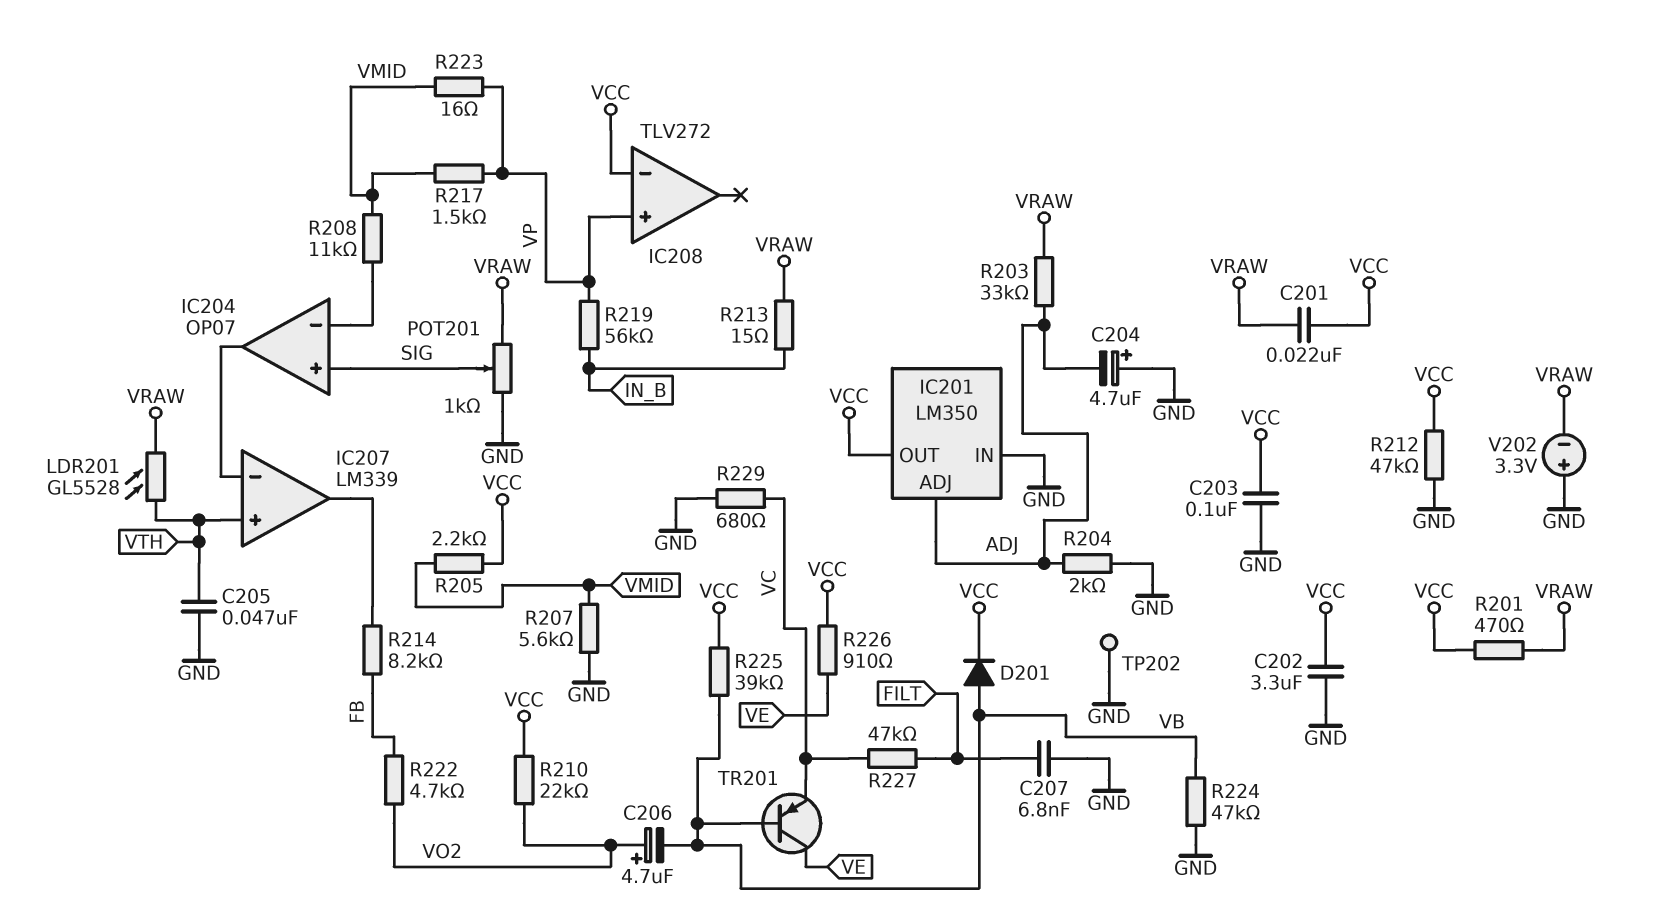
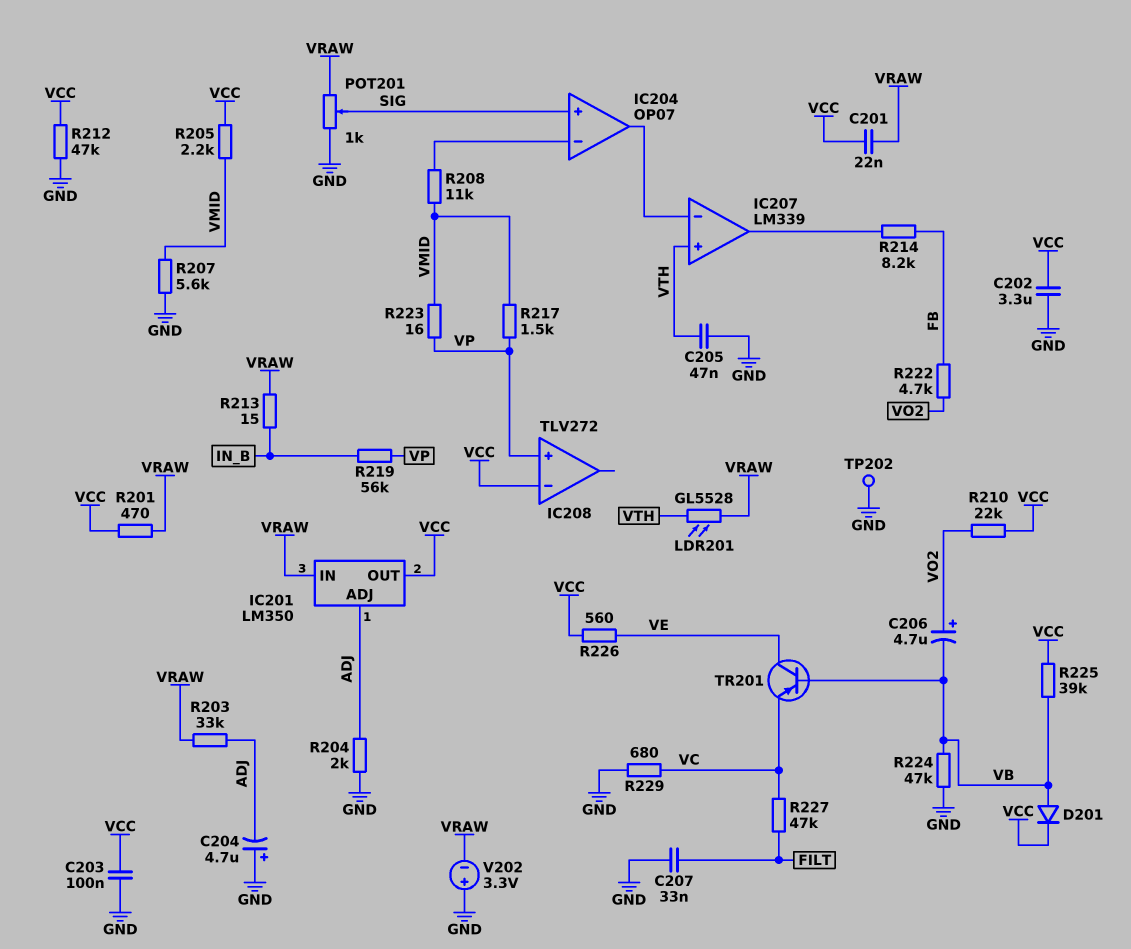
C207: 6.8nF (FILT, GND) -> 33nF (FILT, GND)
IC201 pin IN: GND -> VRAW
R226: 910 (VCC, VE) -> 560 (VCC, VE)

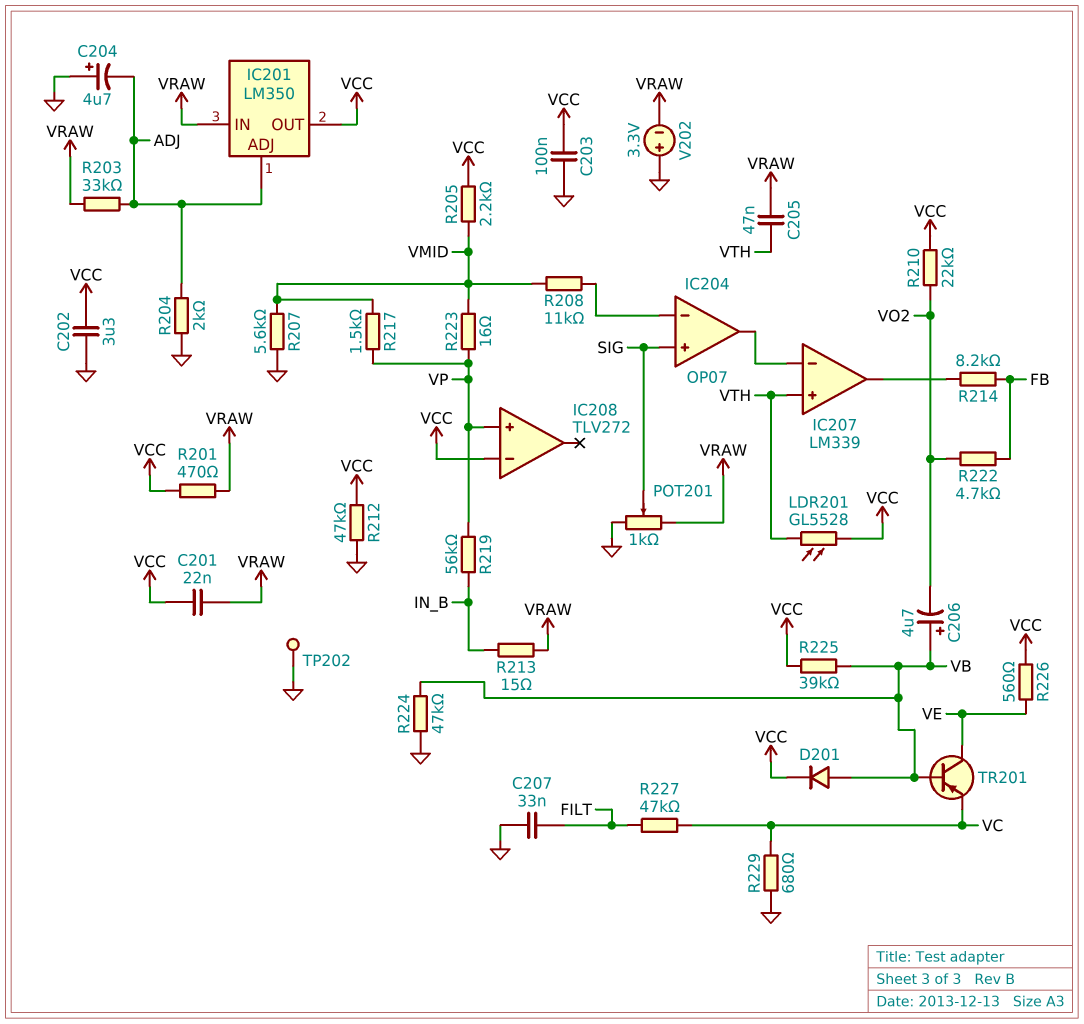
C205: 47nF (GND, VTH) -> 47nF (VRAW, VTH)
C206: 4.7uF (plus VO2, minus VB) -> 4.7uF (plus VB, minus VO2)
LDR201: GL5528 (VRAW, VTH) -> GL5528 (VCC, VTH)

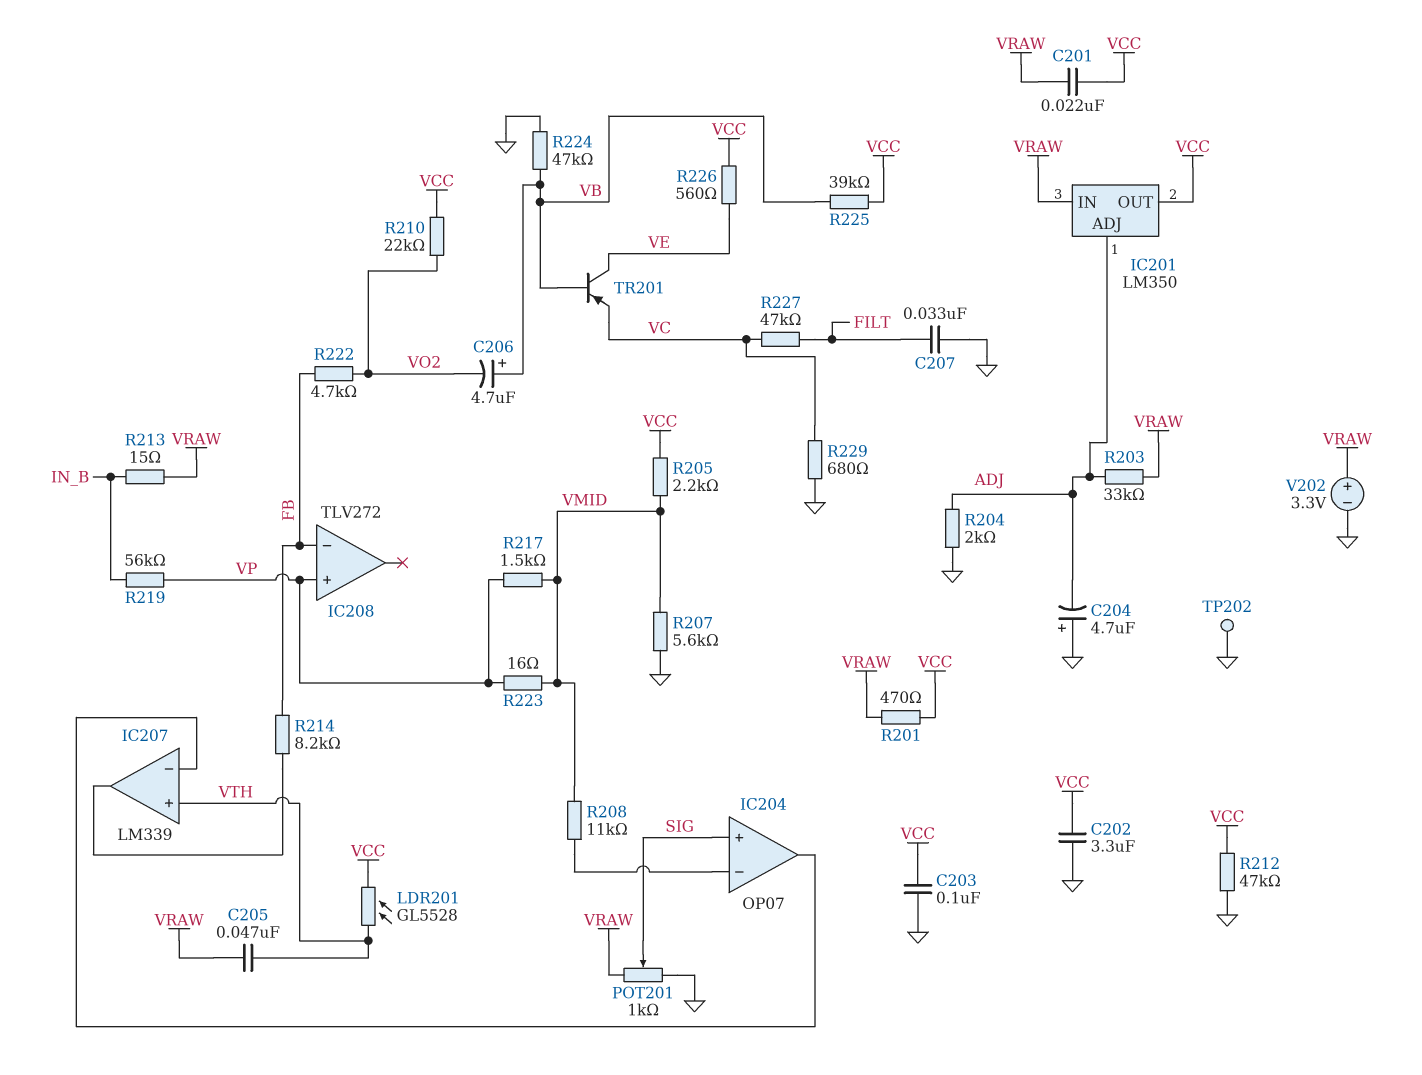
D201: diode (A VB, K VCC) -> none
IC208 pin in-: VCC -> FB
V202: 3.3V (plus GND, minus VRAW) -> 3.3V (plus VRAW, minus GND)

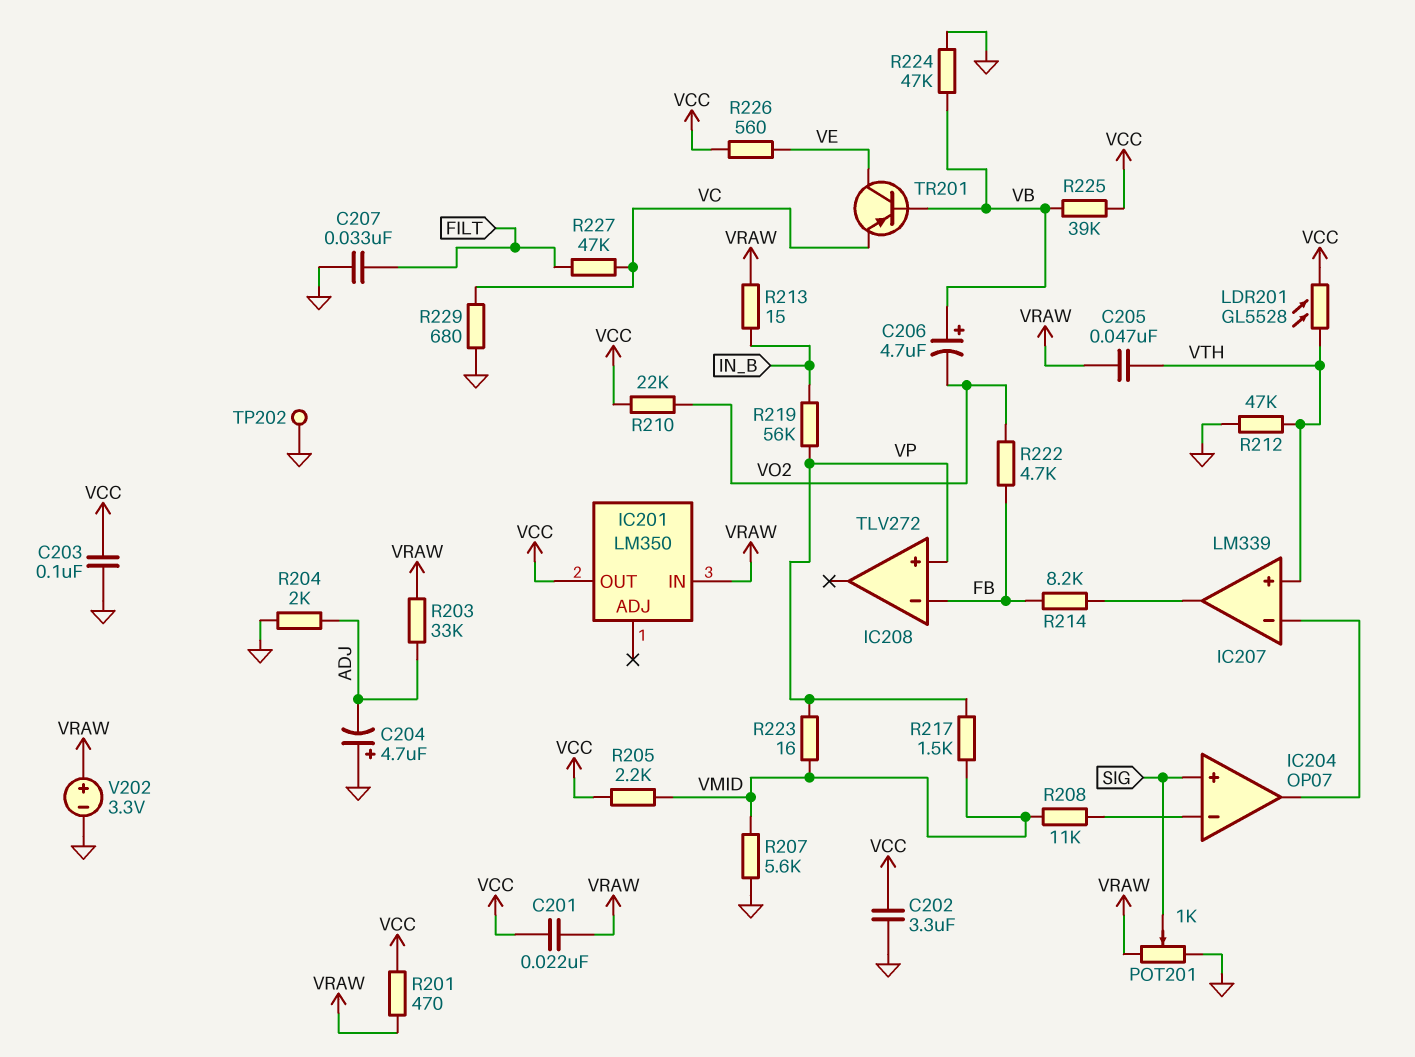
IC201 pin ADJ: ADJ -> none
R212: 47k (GND, VCC) -> 47k (GND, VTH)

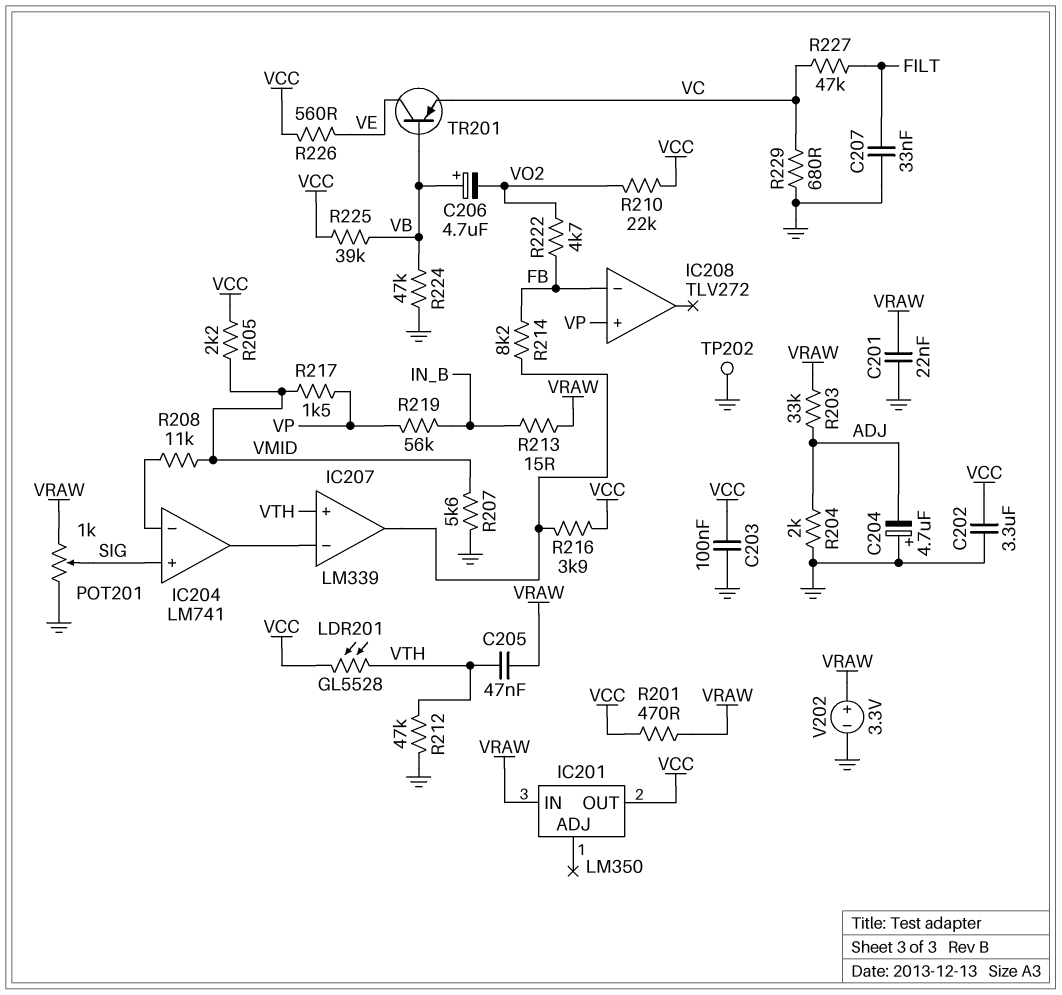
C201: 22nF (VCC, VRAW) -> 22nF (GND, VRAW)
IC204: OP07 -> LM741
R216: none -> 3.9k (IC207/out, VCC)
R223: 16 (VMID, VP) -> none

